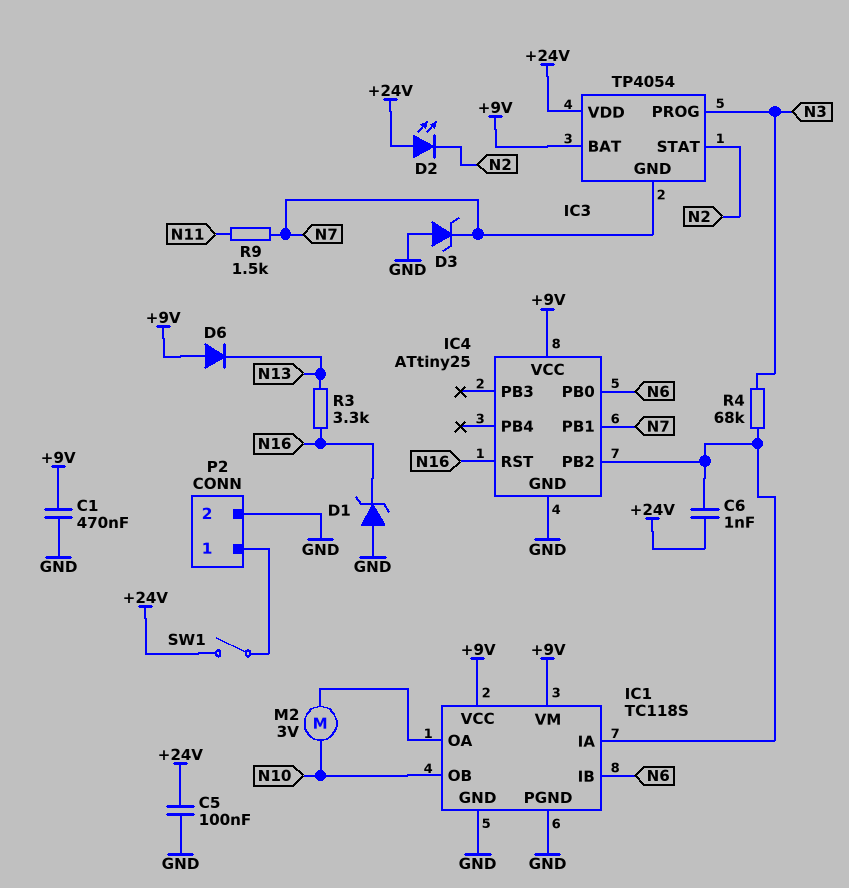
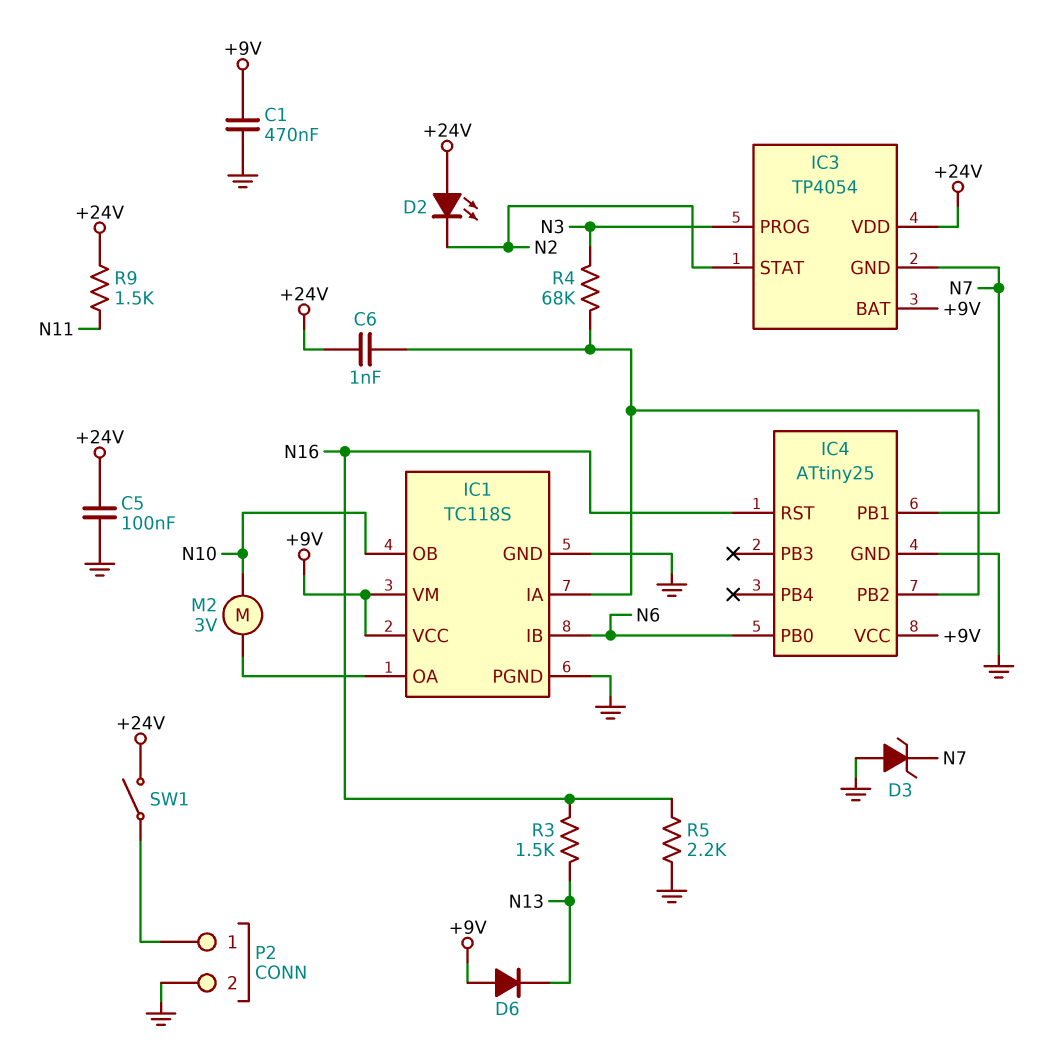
D1: zener (A GND, K N16) -> none
R3: 3.3k (N13, N16) -> 1.5k (N13, N16)
R5: none -> 2.2k (GND, N16)
R9: 1.5k (N7, N11) -> 1.5k (+24V, N11)

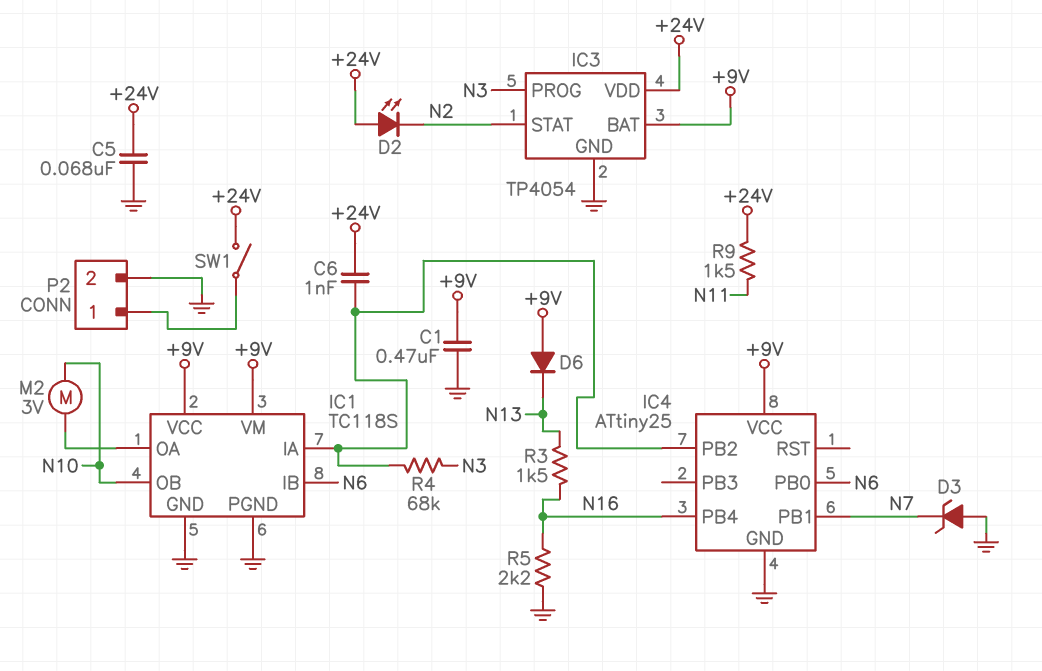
C5: 100nF (+24V, GND) -> 68nF (+24V, GND)
IC3 pin GND: N7 -> GND
IC4 pin PB4: none -> N16
IC4 pin RST: N16 -> none

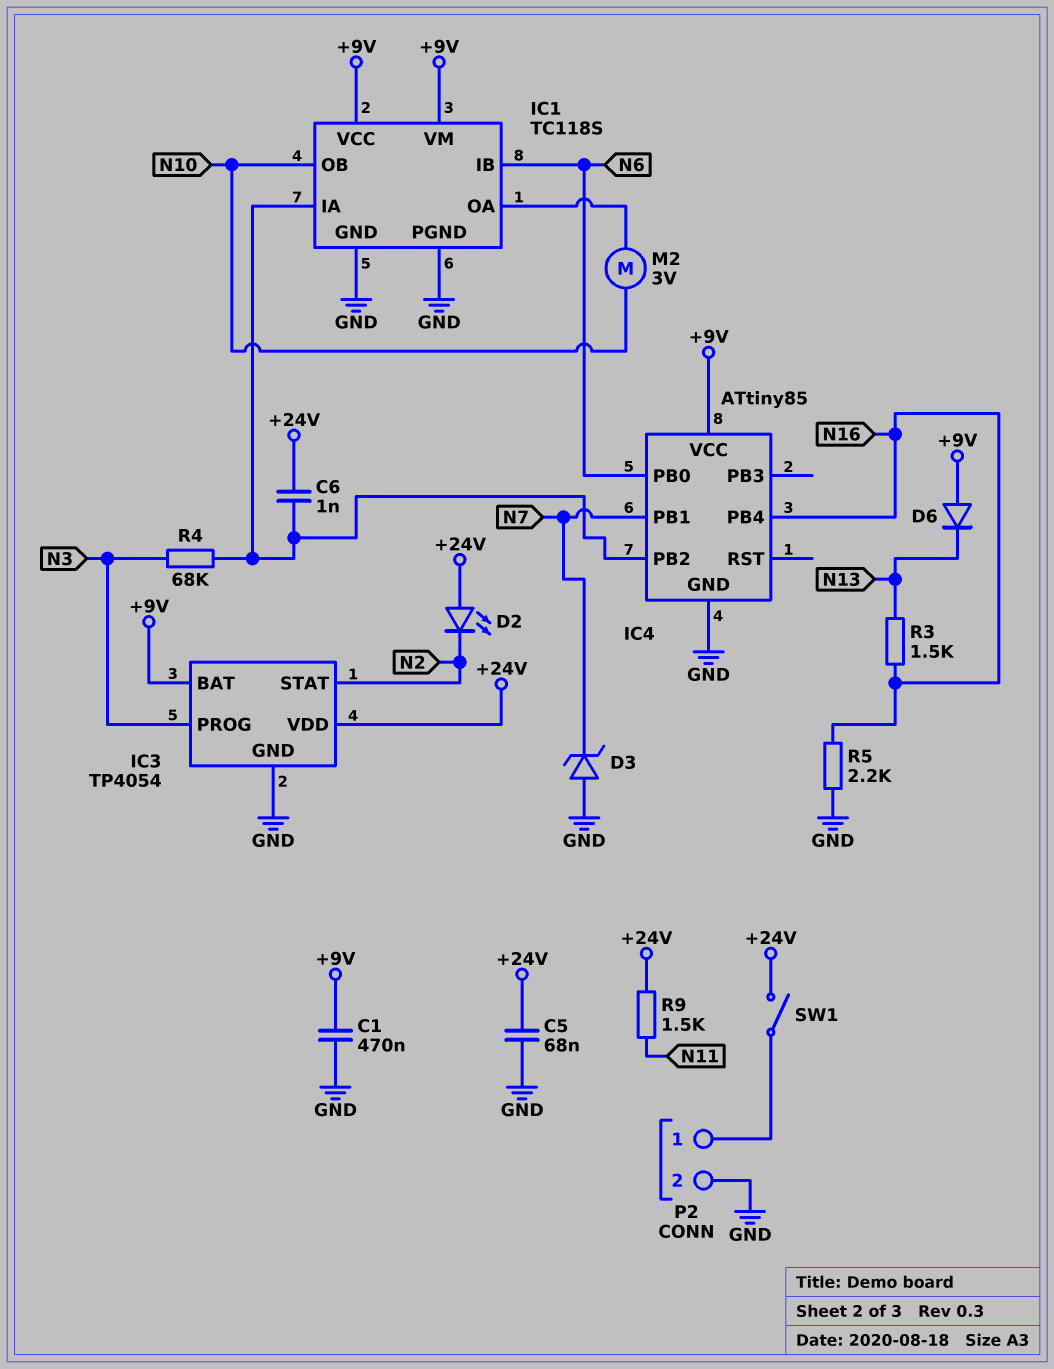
IC4: ATtiny25 -> ATtiny85

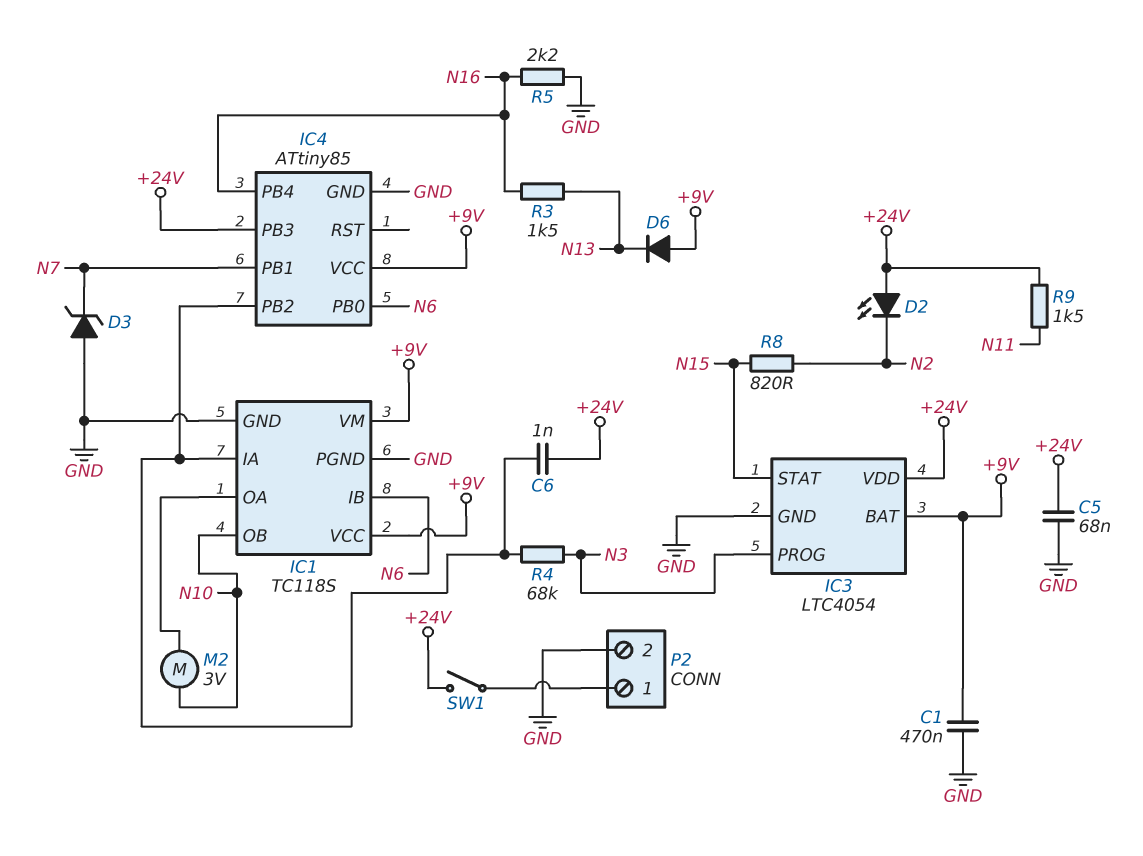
IC3: TP4054 -> LTC4054
IC3 pin STAT: N2 -> N15
IC4 pin PB3: none -> +24V
R8: none -> 820 (N2, N15)

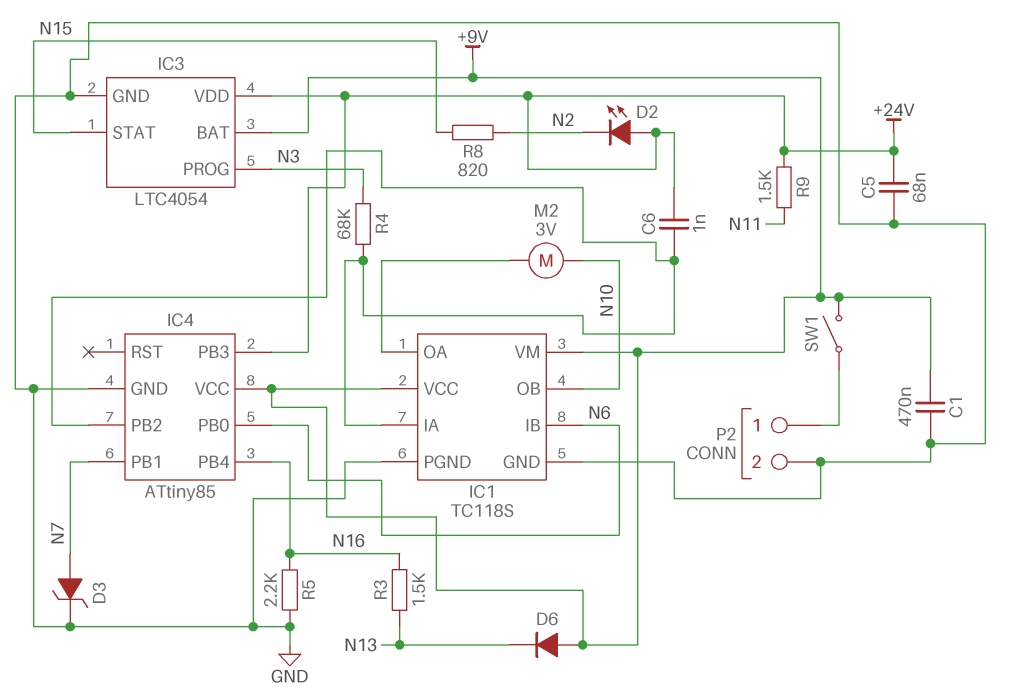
D3: zener (A GND, K N7) -> zener (A N7, K GND)
SW1: switch (+24V, P2/1) -> switch (+9V, P2/1)

